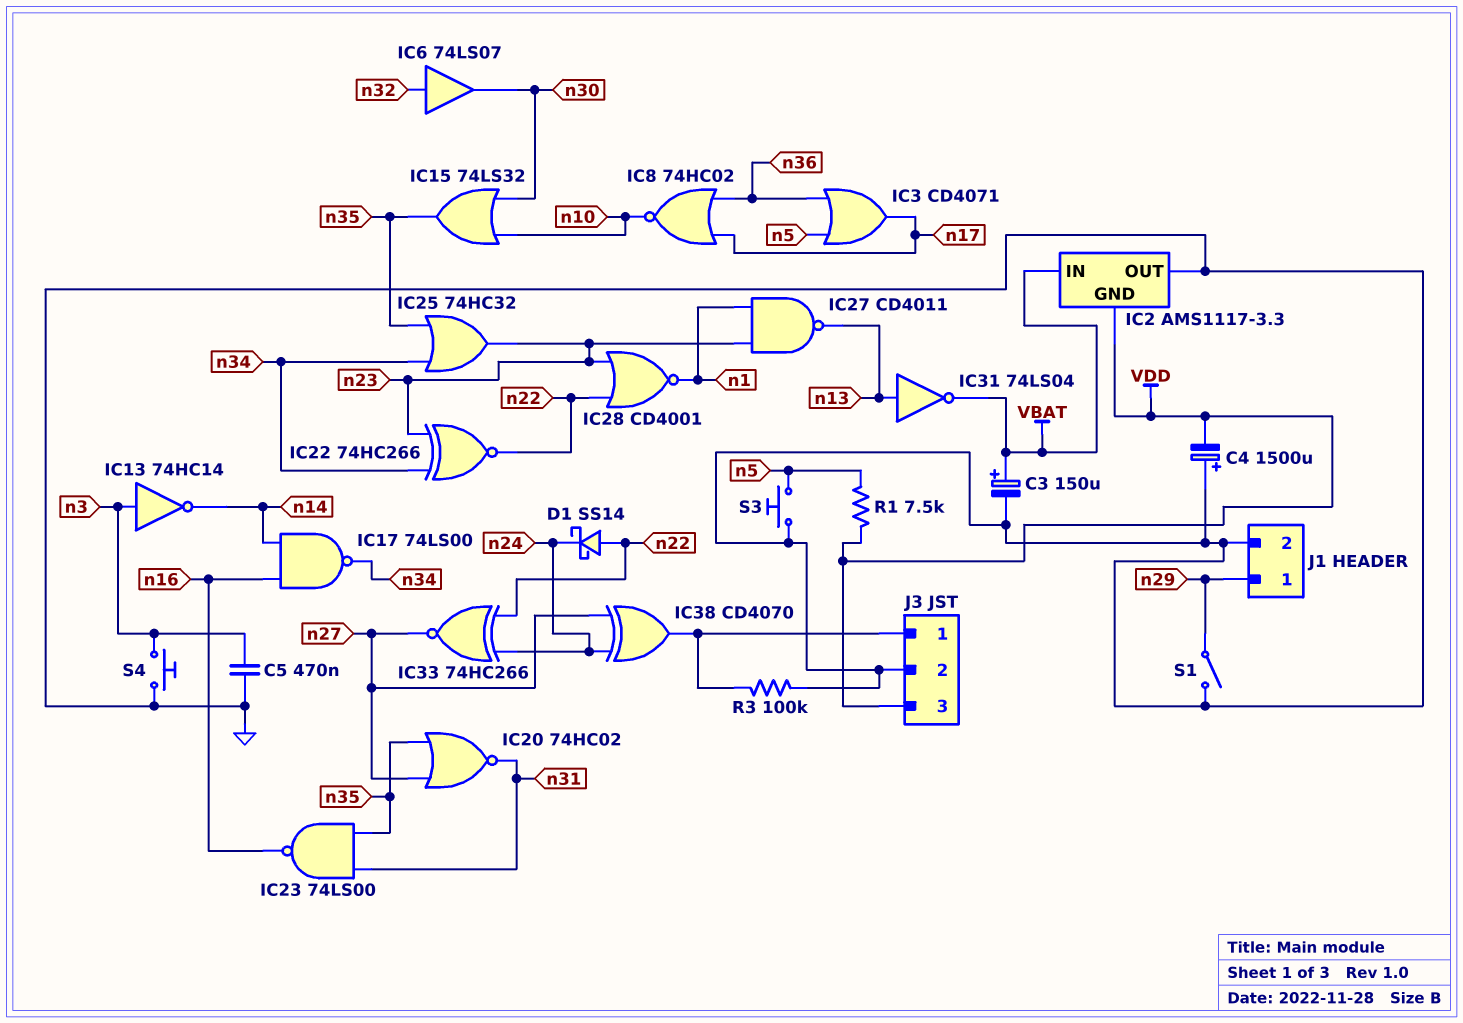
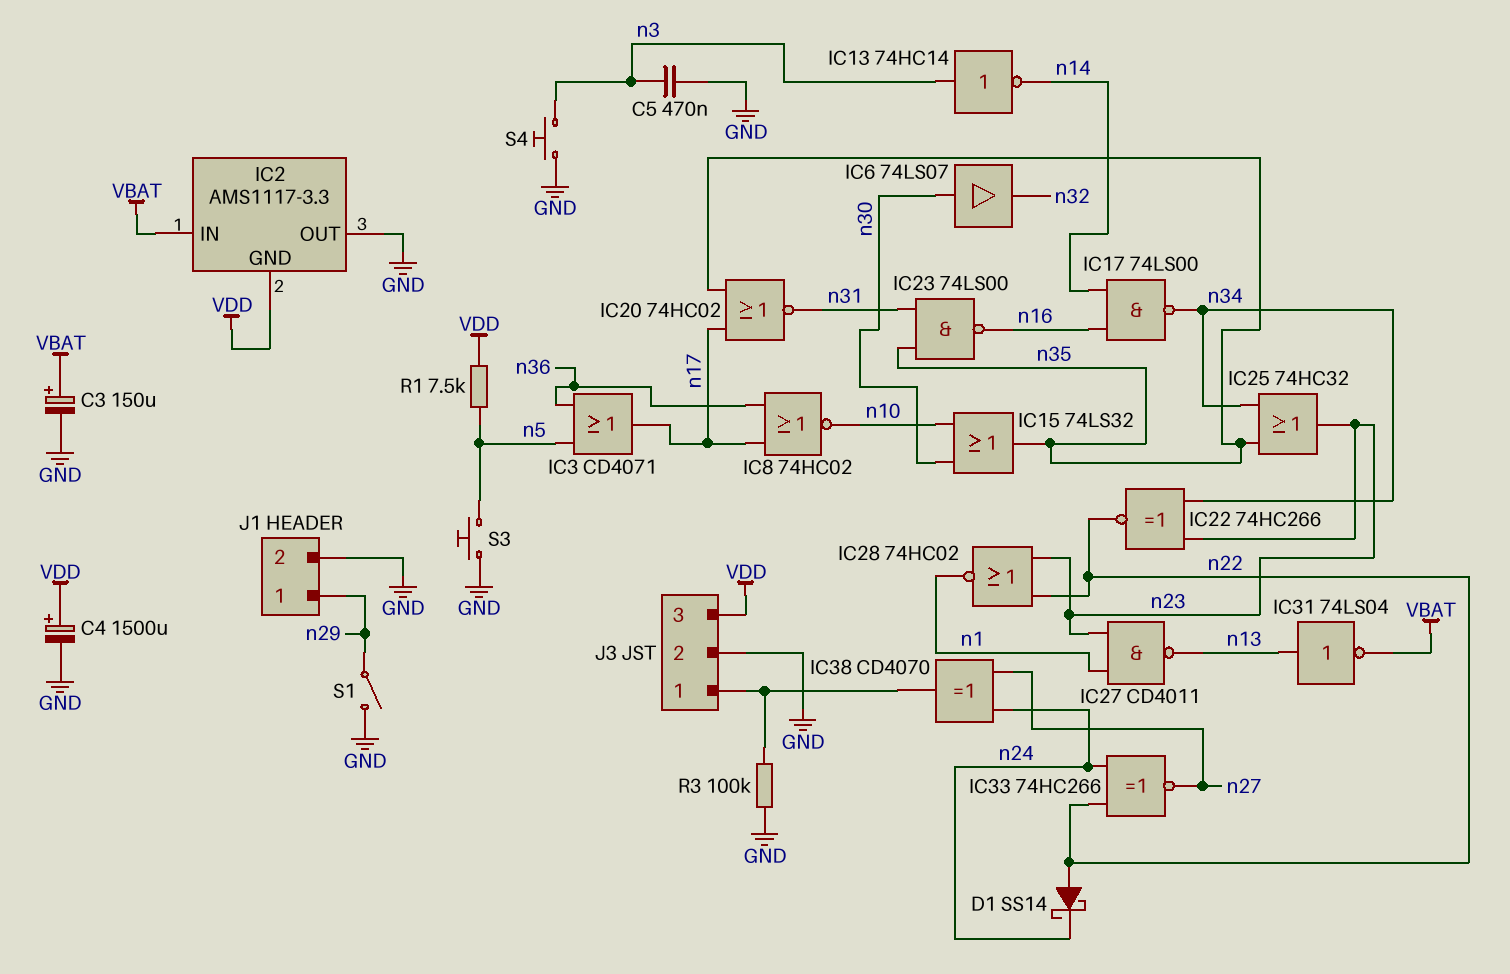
C4: 1500uF (plus GND, minus VDD) -> 1500uF (plus VDD, minus GND)
IC6: buffer 74LS07 (in n32, out n30) -> buffer 74LS07 (in n30, out n32)
IC20: NOR 74HC02 (in n27, in n35, out n31) -> NOR 74HC02 (in n17, in n35, out n31)
IC28: NOR CD4001 (in n22, in n23, out n1) -> NOR 74HC02 (in n22, in n23, out n1)

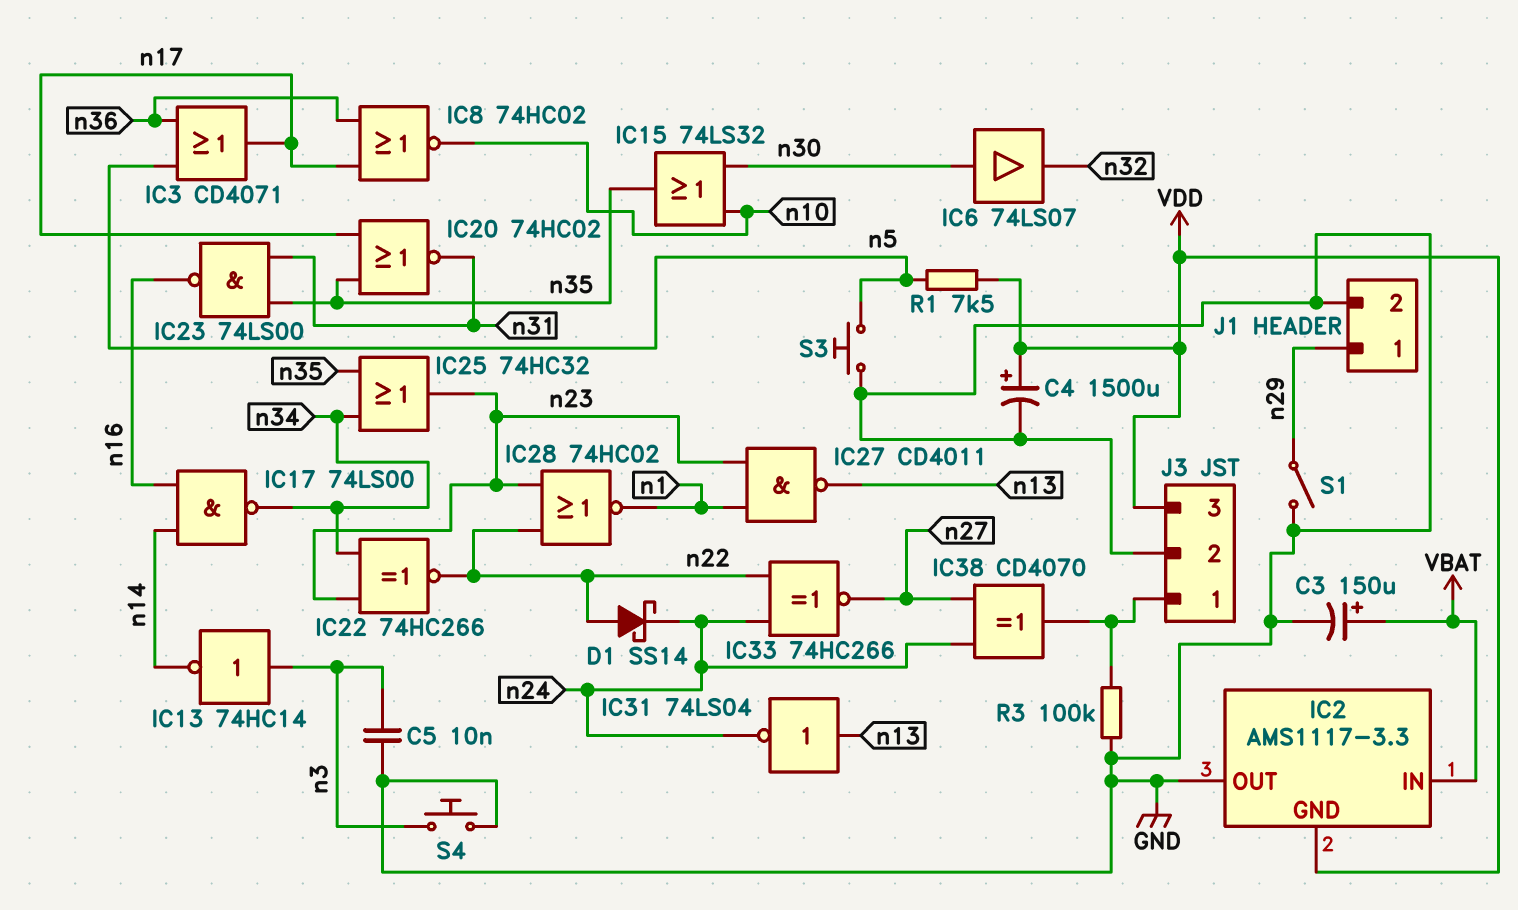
C5: 470nF (GND, n3) -> 10nF (GND, n3)
IC31: NOT 74LS04 (in n13, out VBAT) -> NOT 74LS04 (in n13, out n24)

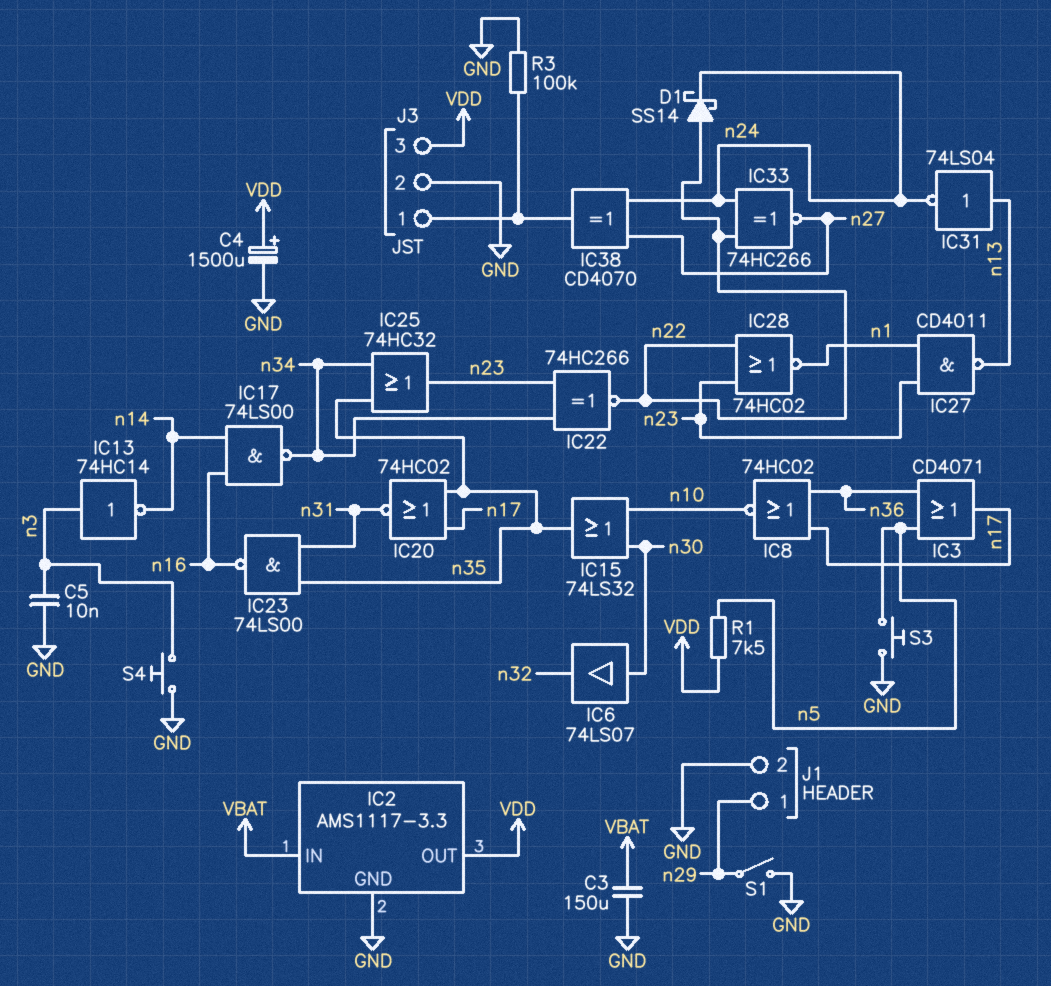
C3: 150uF (plus VBAT, minus GND) -> 150uF (GND, VBAT)
IC2 pin GND: VDD -> GND
IC2 pin OUT: GND -> VDD

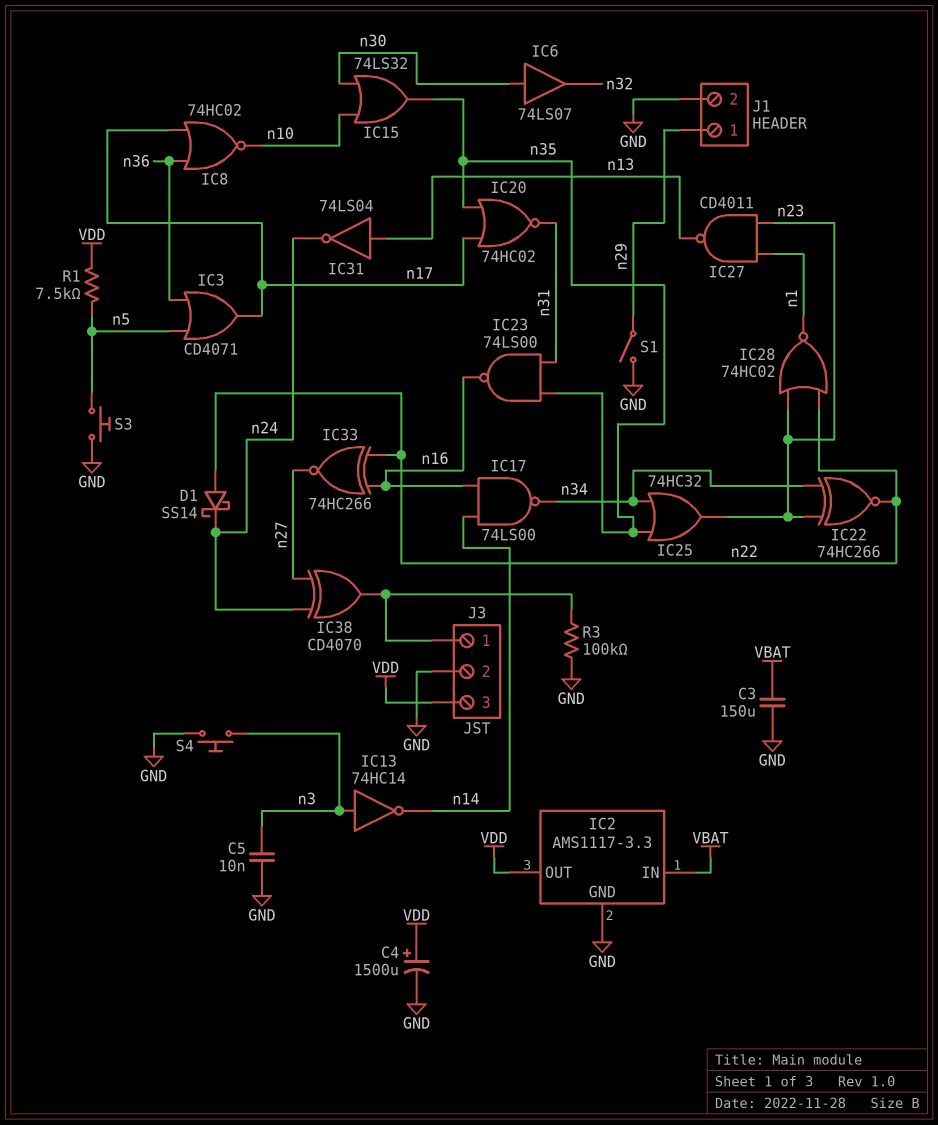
IC33: XNOR 74HC266 (in n22, in n24, out n27) -> XNOR 74HC266 (in n16, in n22, out n27)

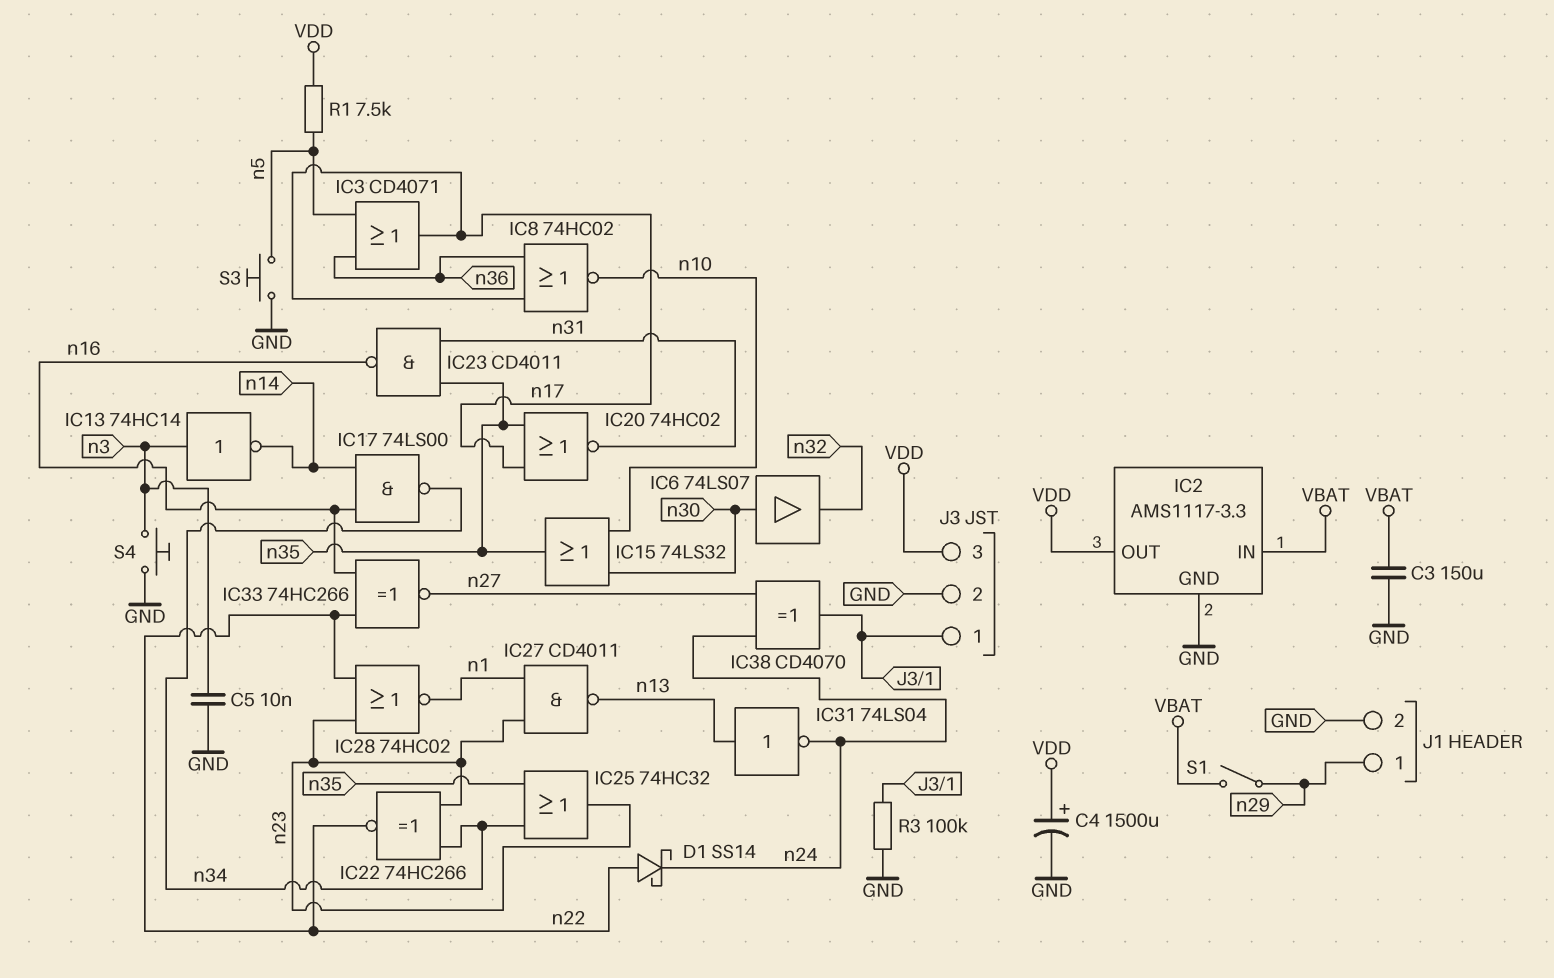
IC23: NAND 74LS00 (in n31, in n35, out n16) -> NAND CD4011 (in n31, in n35, out n16)
S1: switch (GND, n29) -> switch (VBAT, n29)

